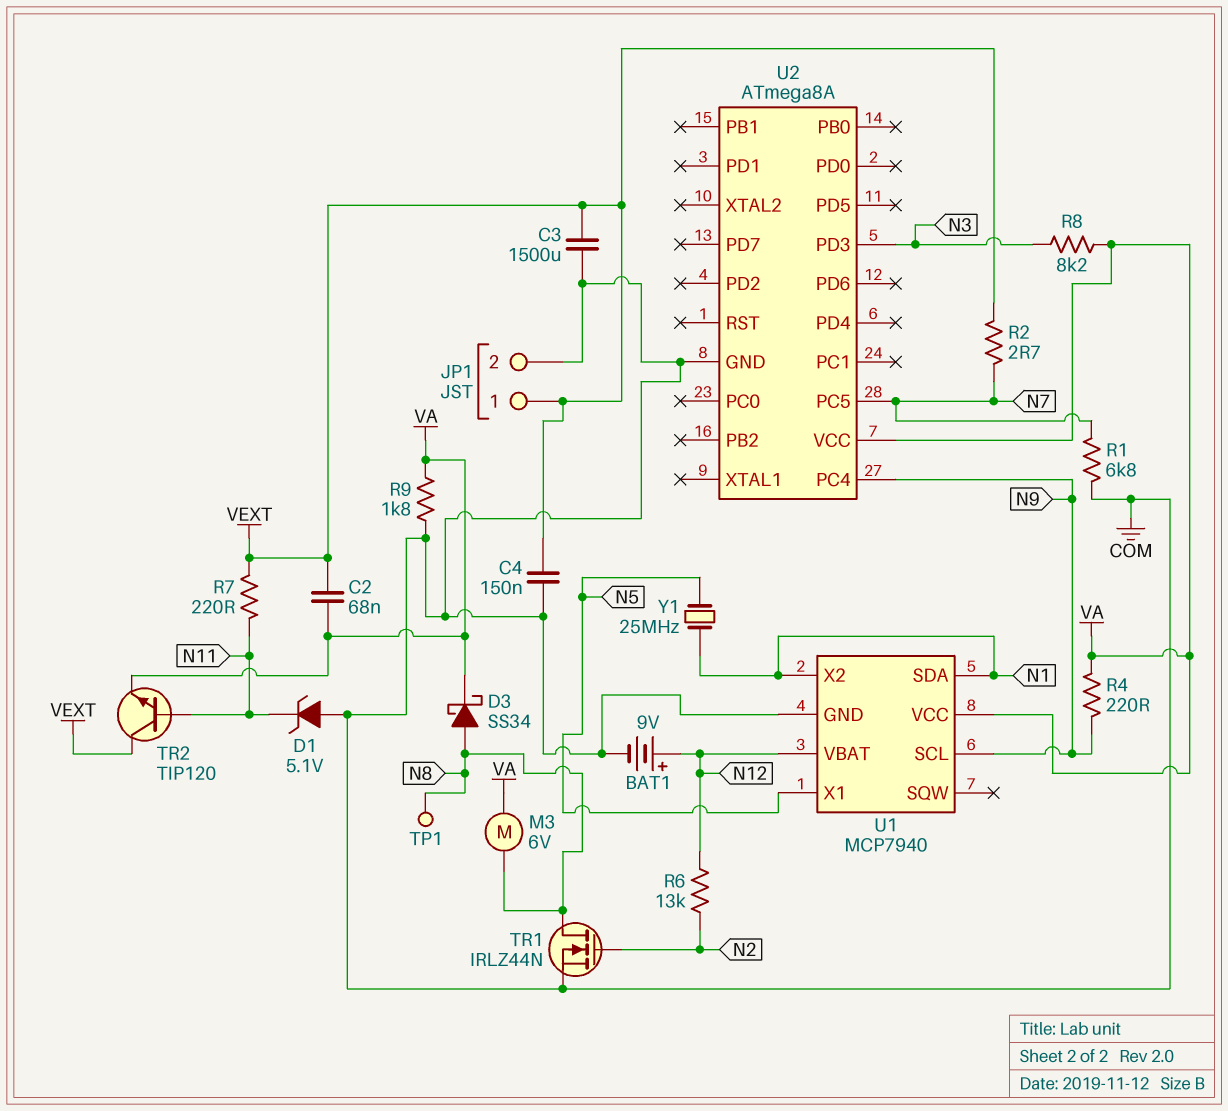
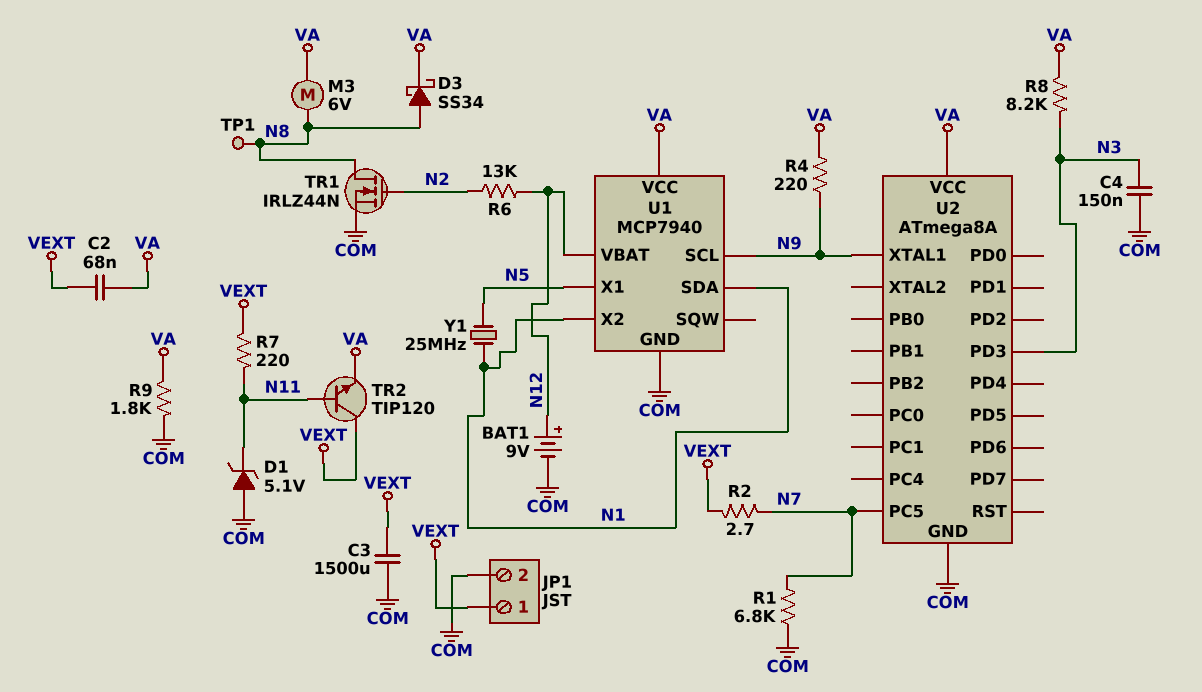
C4: 150nF (COM, VEXT) -> 150nF (COM, N3)
U2 pin PC4: N9 -> none
U2 pin XTAL1: none -> N9

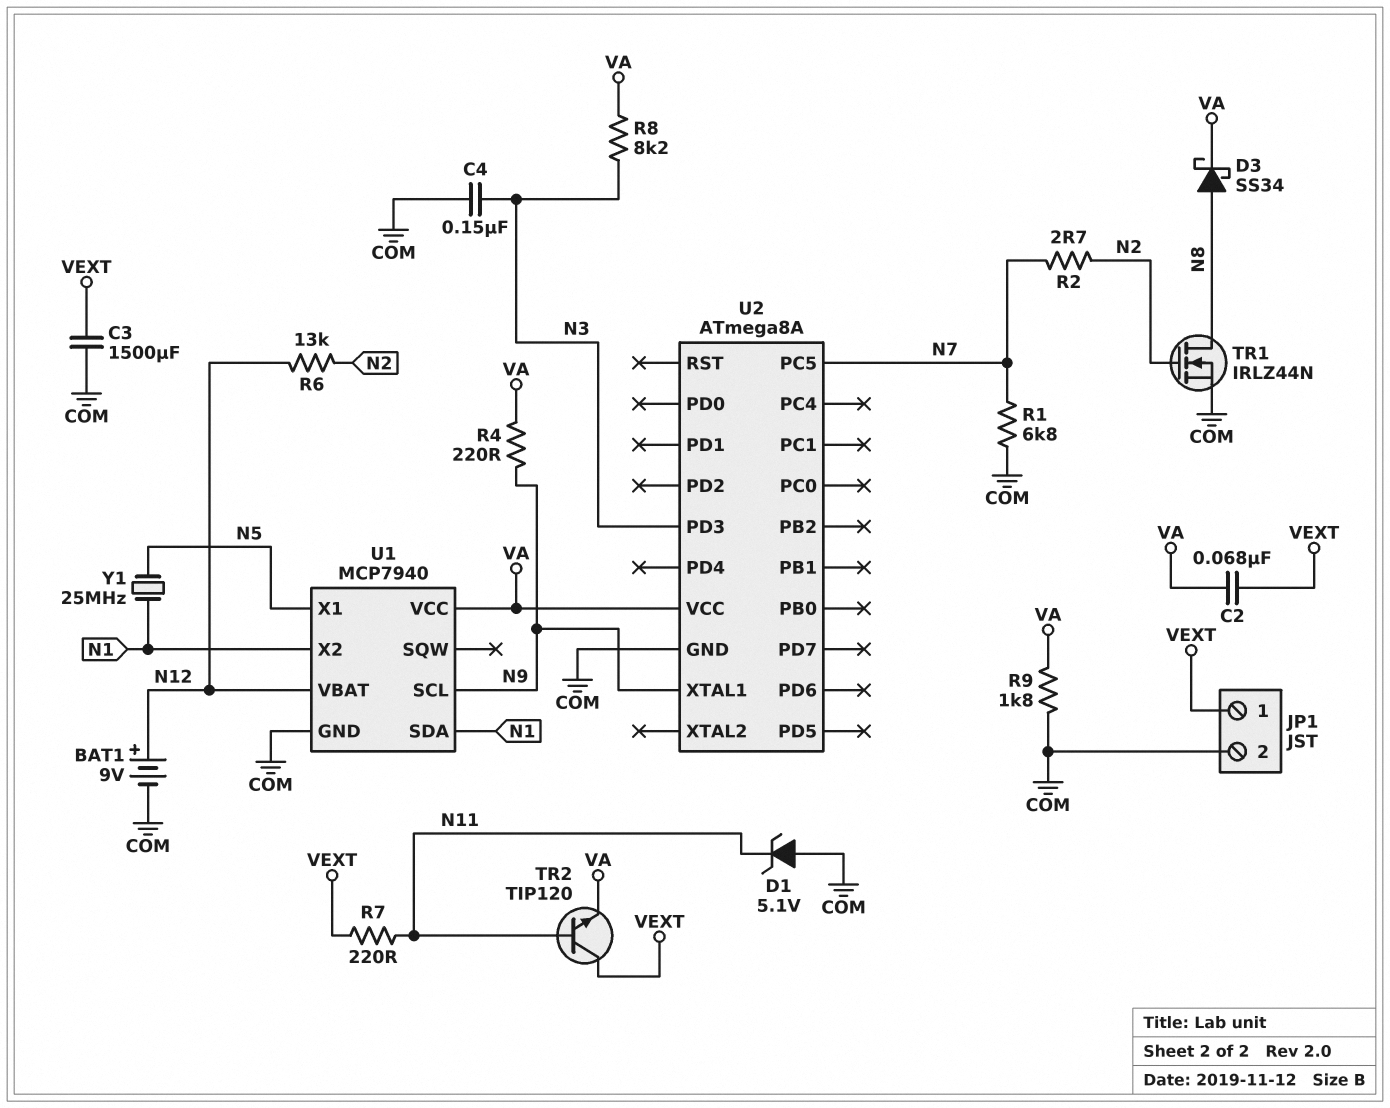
M3: motor 6V (N8, VA) -> none
R2: 2.7 (N7, VEXT) -> 2.7 (N2, N7)
TP1: test point (N8) -> none

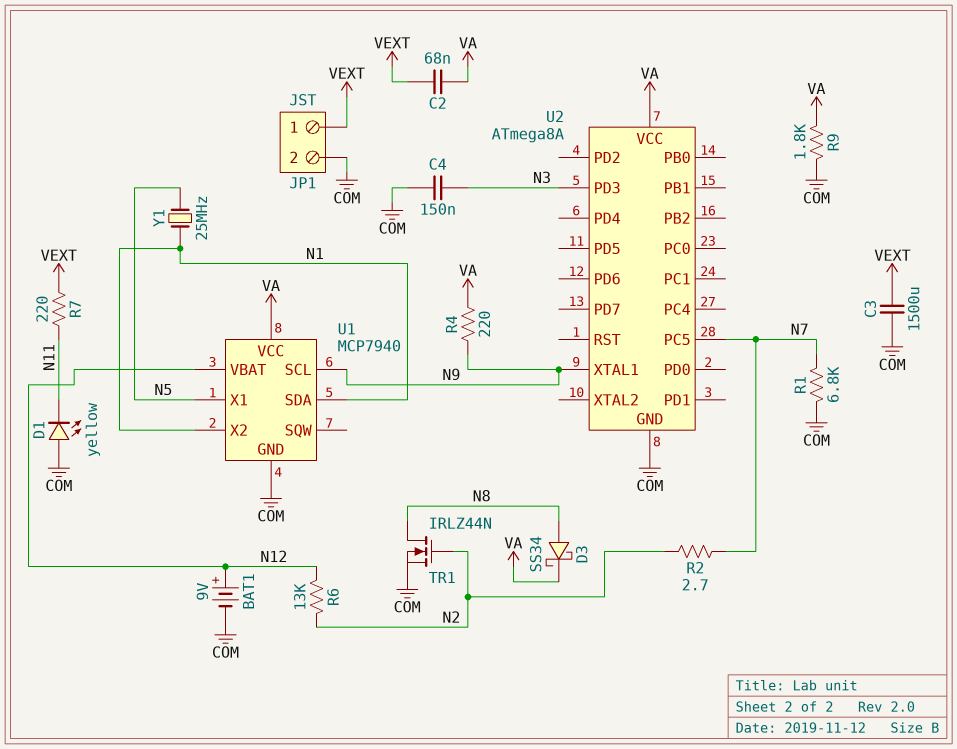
D1: zener 5.1V (A COM, K N11) -> LED yellow (A COM, K N11)
R8: 8.2k (N3, VA) -> none
TR2: NPN TIP120 (B N11, C VEXT, E VA) -> none

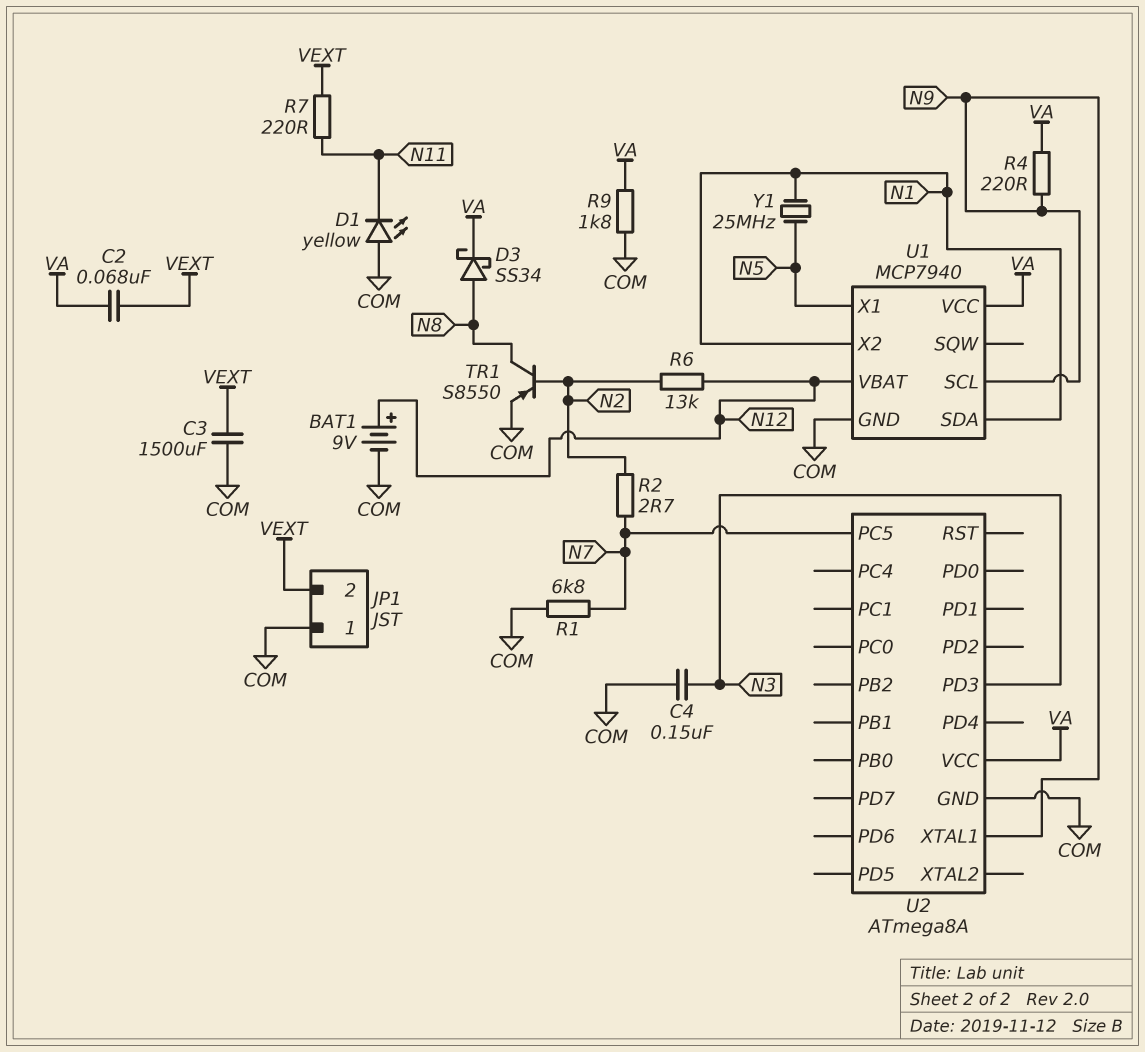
JP1 pin 1: VEXT -> COM
JP1 pin 2: COM -> VEXT
TR1: NMOS IRLZ44N (G N2, D N8, S COM) -> PNP S8550 (B N2, C N8, E COM)

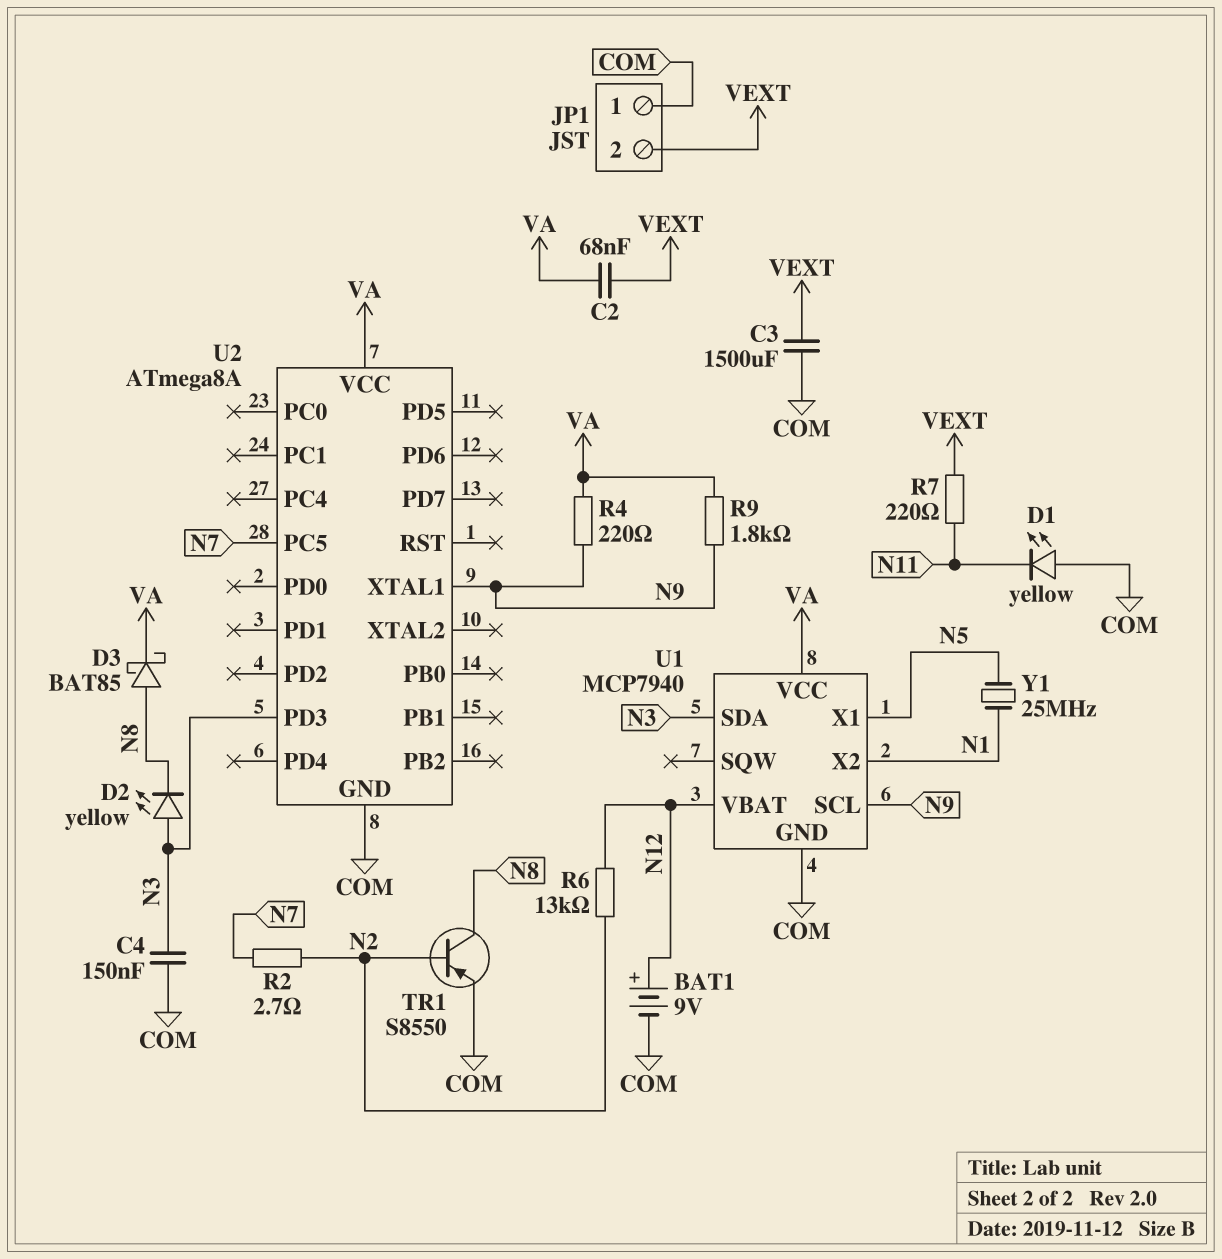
D2: none -> LED yellow (A N3, K N8)
D3: schottky SS34 (A N8, K VA) -> schottky BAT85 (A N8, K VA)
R1: 6.8k (COM, N7) -> none
R9: 1.8k (COM, VA) -> 1.8k (N9, VA)
U1 pin SDA: N1 -> N3

